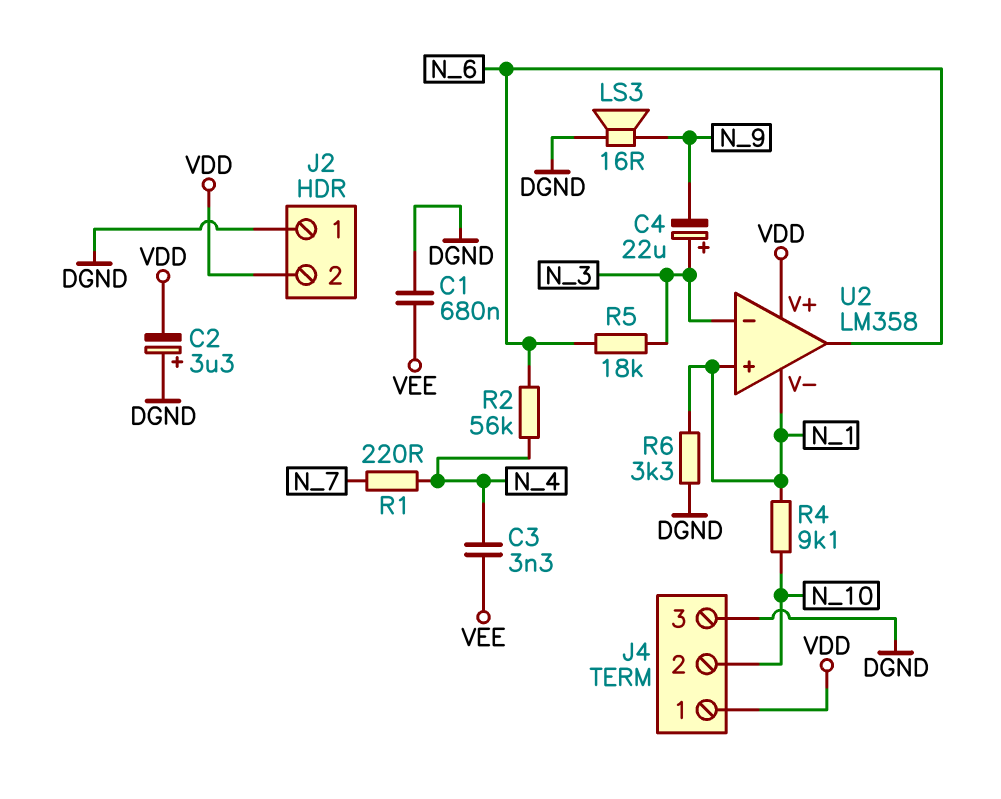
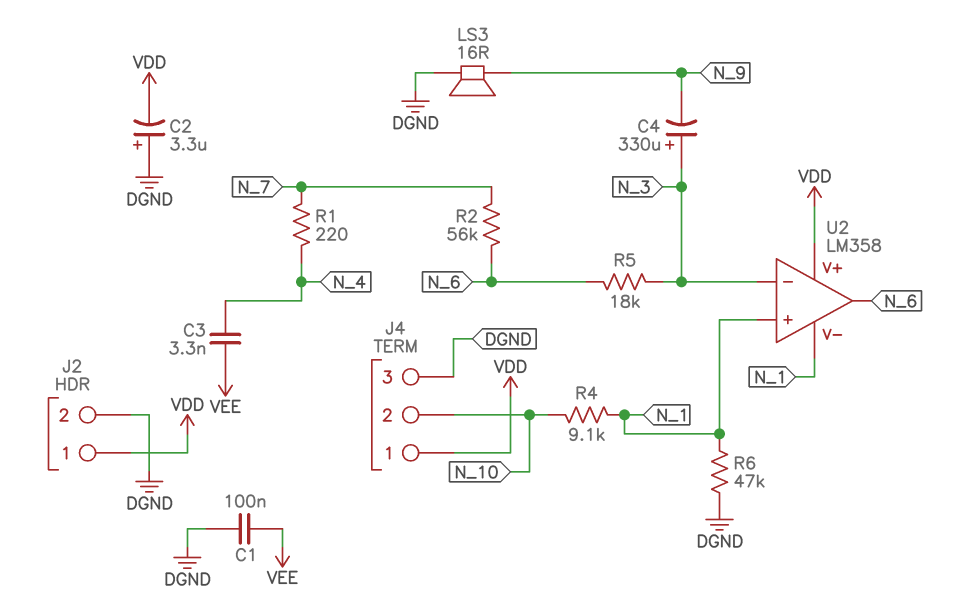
C1: 680nF (DGND, VEE) -> 100nF (DGND, VEE)
C4: 22uF (plus N_3, minus N_9) -> 330uF (plus N_3, minus N_9)
J2 pin 1: DGND -> VDD
J2 pin 2: VDD -> DGND
R2: 56k (N_4, N_6) -> 56k (N_6, N_7)
R6: 3.3k (DGND, N_1) -> 47k (DGND, N_1)

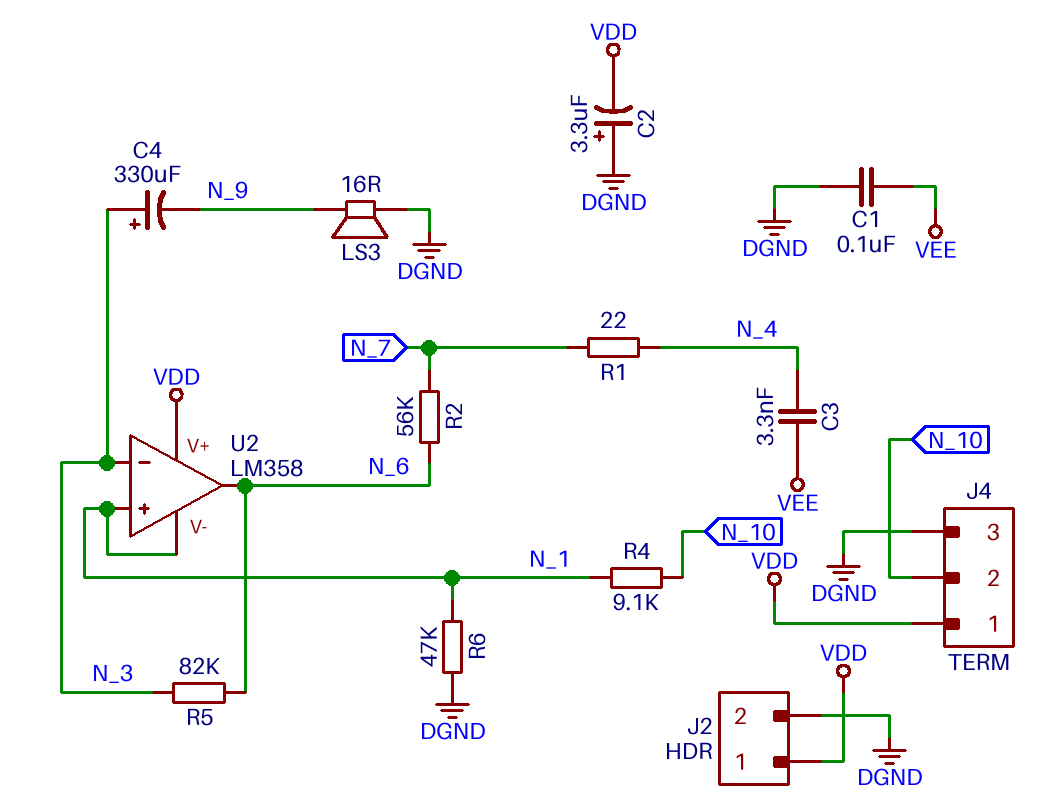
R1: 220 (N_4, N_7) -> 22 (N_4, N_7)
R5: 18k (N_3, N_6) -> 82k (N_3, N_6)

